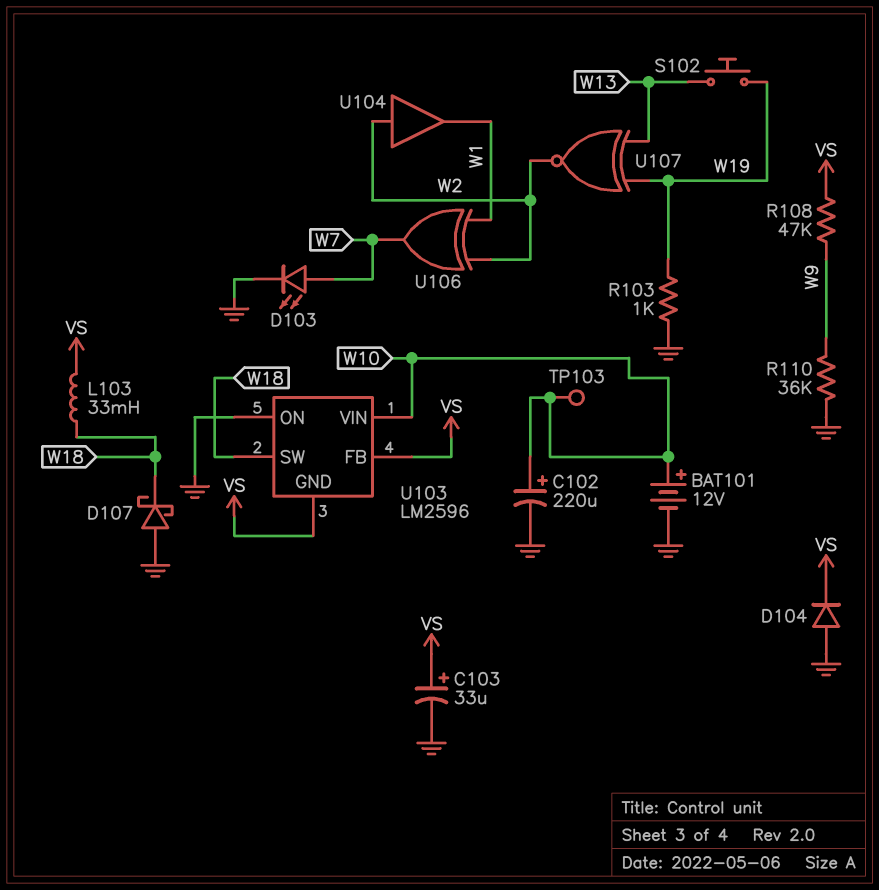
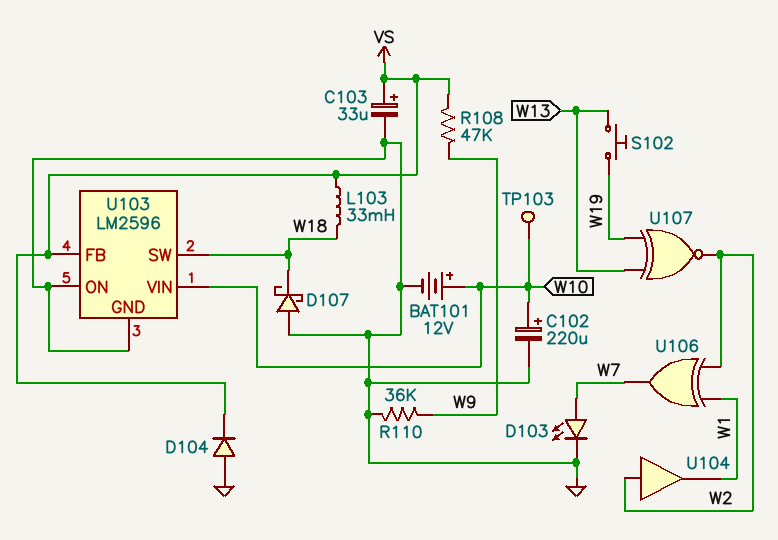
R103: 1k (GND, W19) -> none
U103 pin GND: VS -> GND

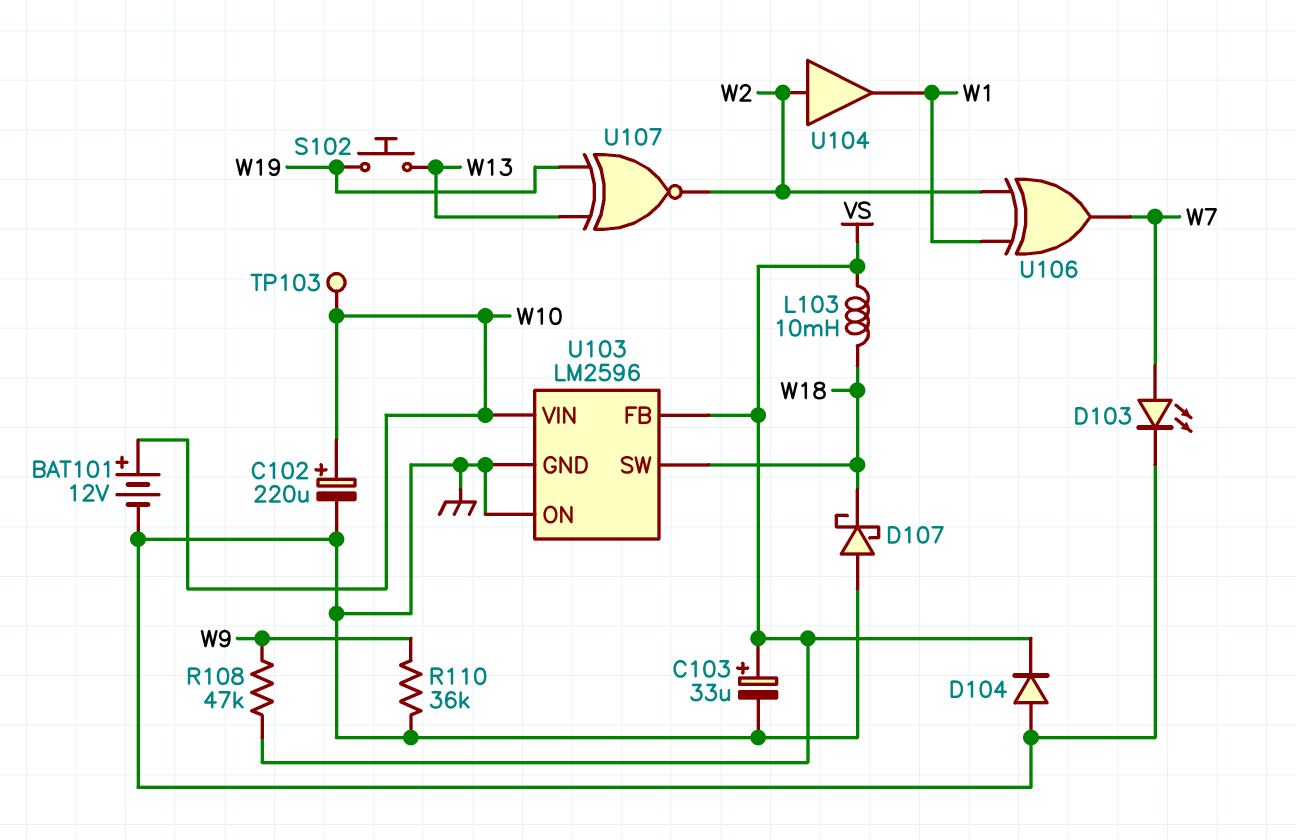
L103: 33mH (VS, W18) -> 10mH (VS, W18)

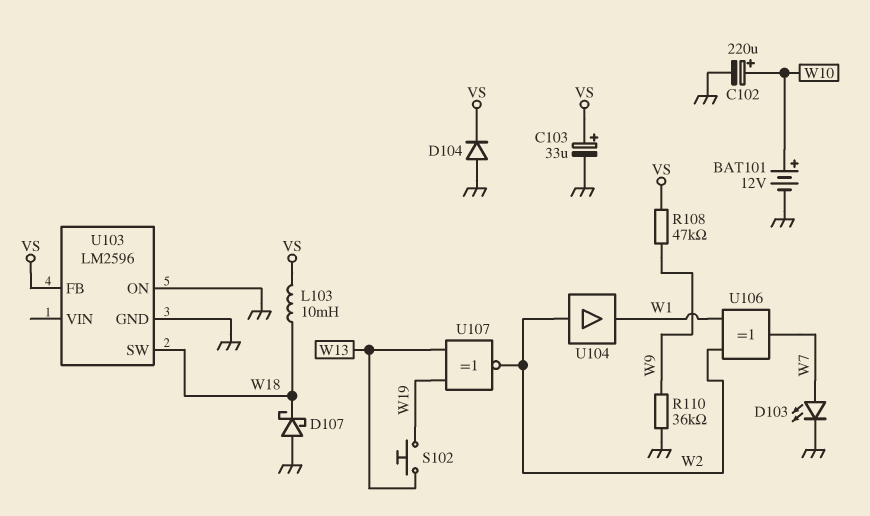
TP103: test point (W10) -> none
U103 pin VIN: W10 -> none

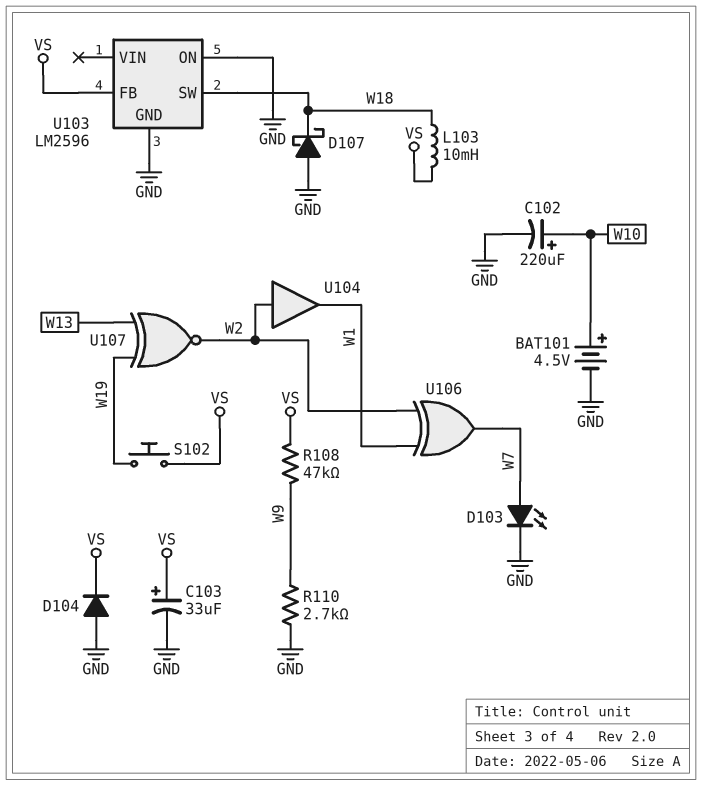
BAT101: 12V (plus W10, minus GND) -> 4.5V (plus W10, minus GND)
R110: 36k (GND, W9) -> 2.7k (GND, W9)
S102: button (W13, W19) -> button (VS, W19)

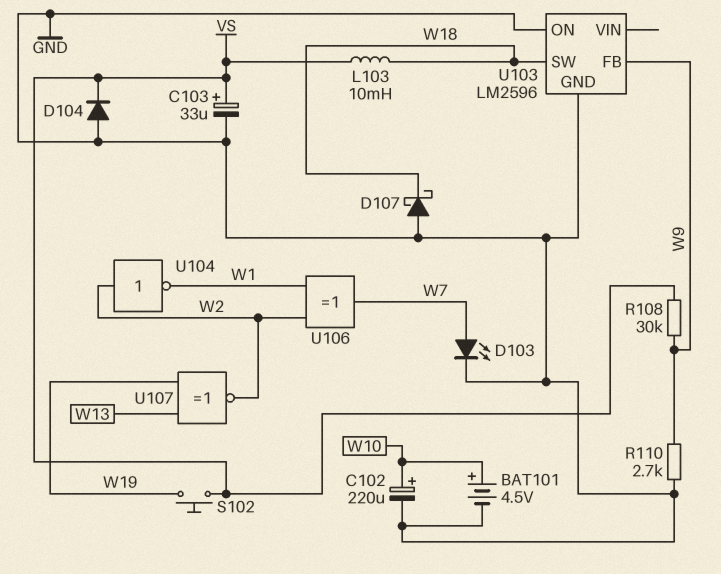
R108: 47k (VS, W9) -> 30k (VS, W9)
U103 pin FB: VS -> W9
U104: buffer (in W2, out W1) -> NOT (in W2, out W1)

